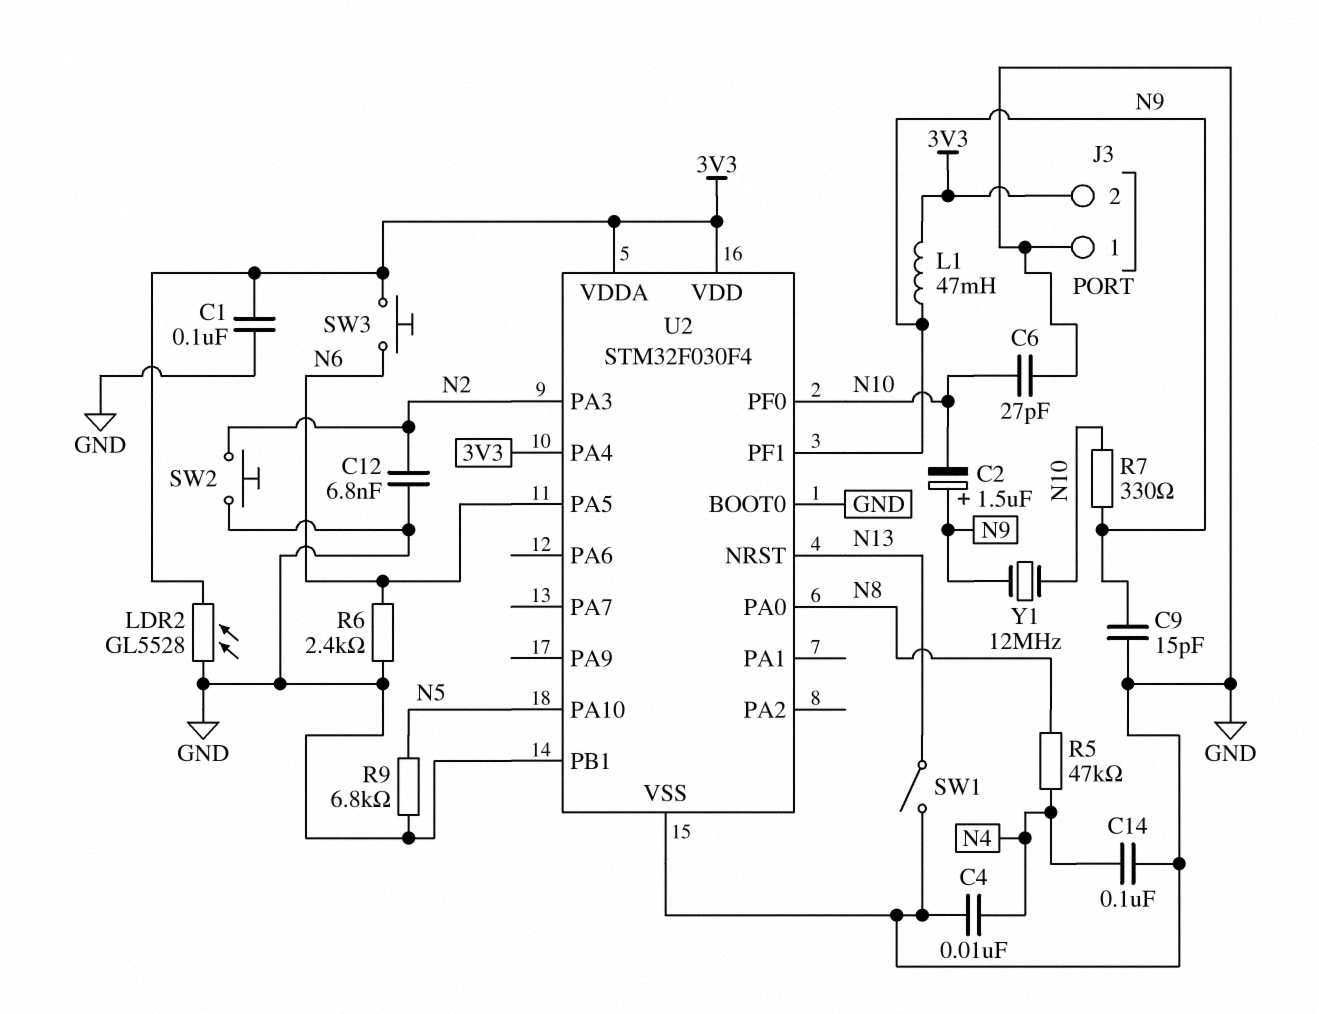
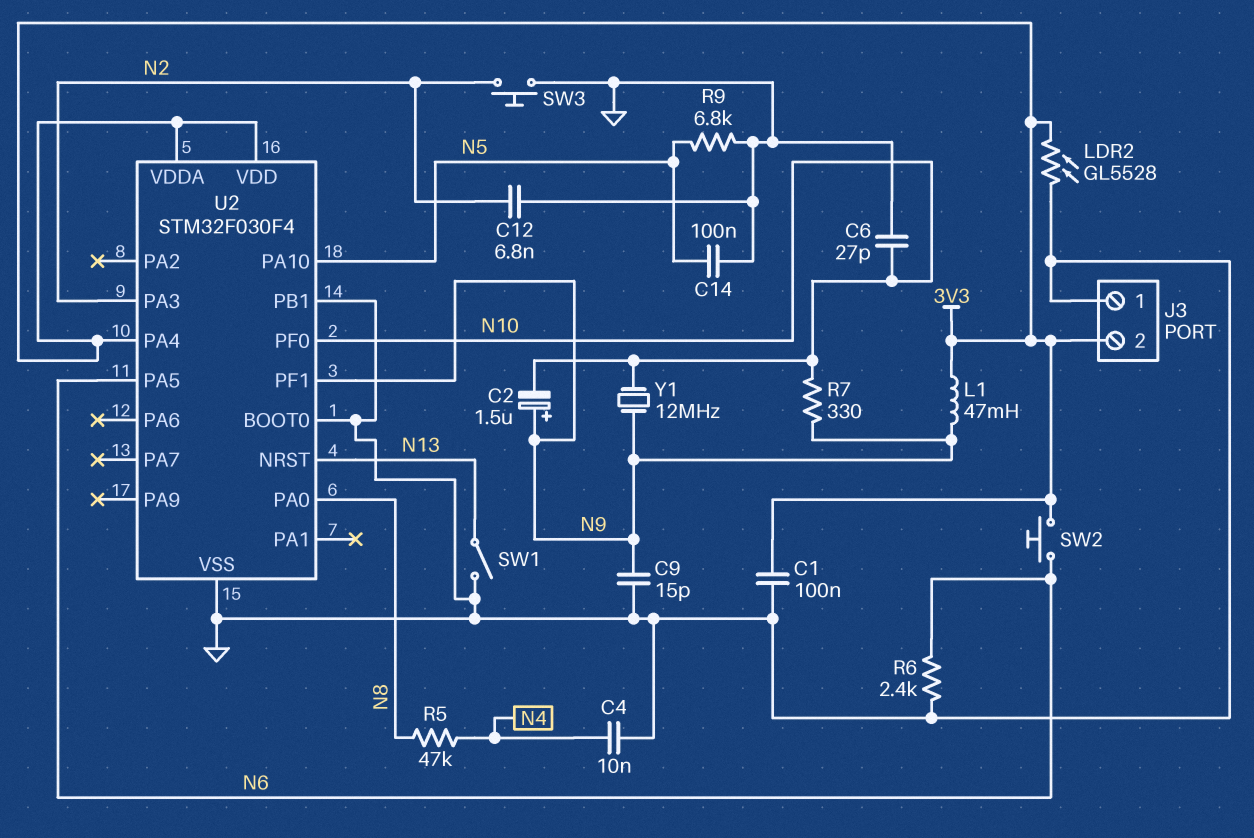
C14: 100nF (GND, N4) -> 100nF (GND, N5)
SW2: button (GND, N2) -> button (3V3, N6)
SW3: button (3V3, N6) -> button (GND, N2)

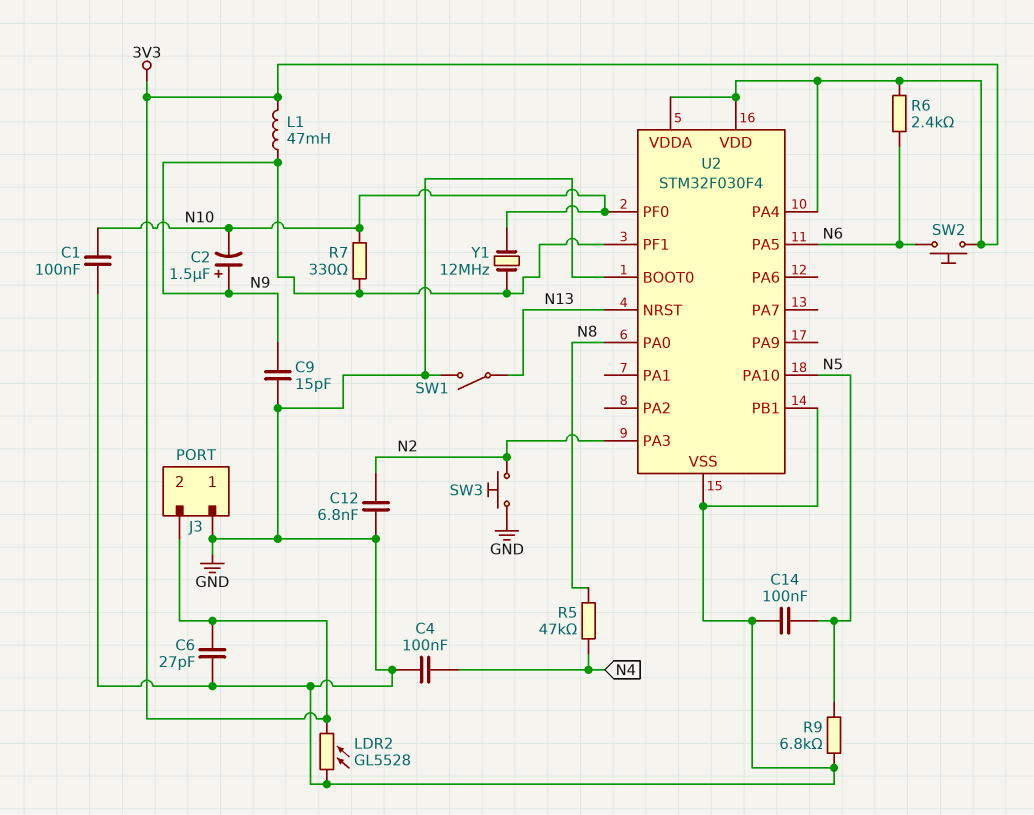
C1: 100nF (3V3, GND) -> 100nF (GND, N10)
C4: 10nF (GND, N4) -> 100nF (GND, N4)
C6: 27pF (GND, N10) -> 27pF (3V3, GND)
R6: 2.4k (GND, N6) -> 2.4k (3V3, N6)

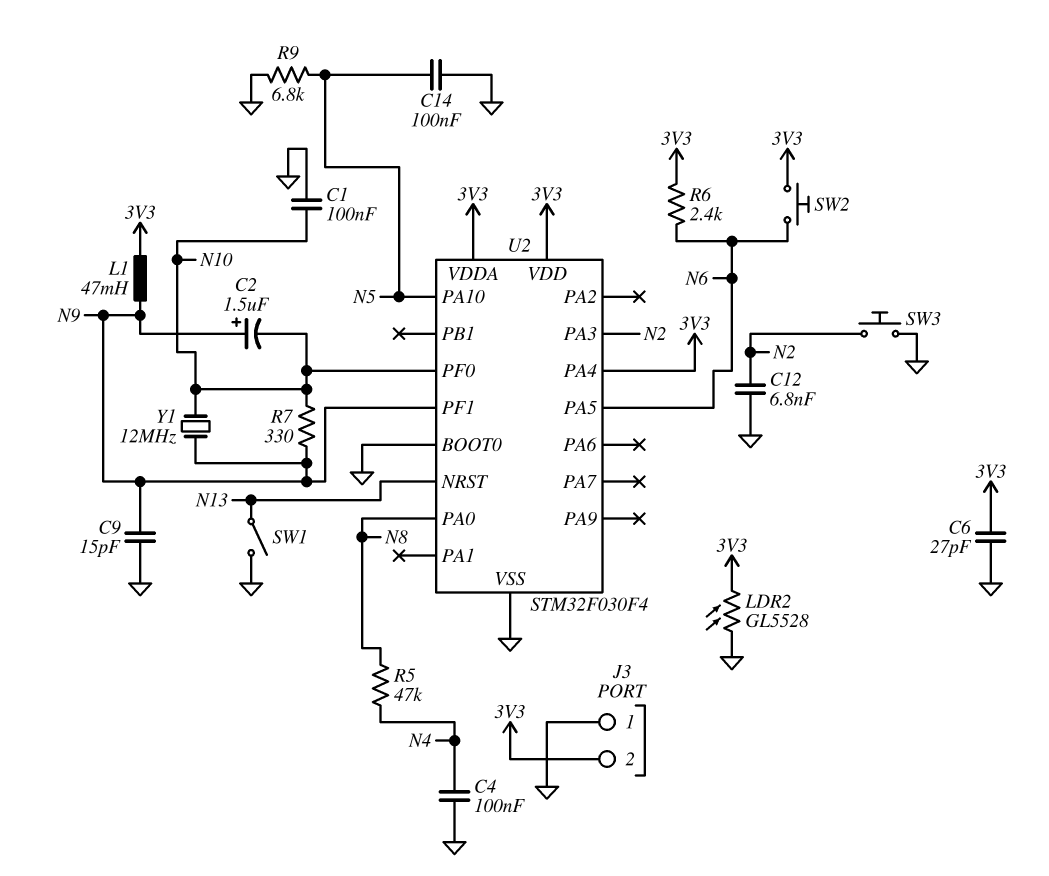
U2 pin PB1: GND -> none

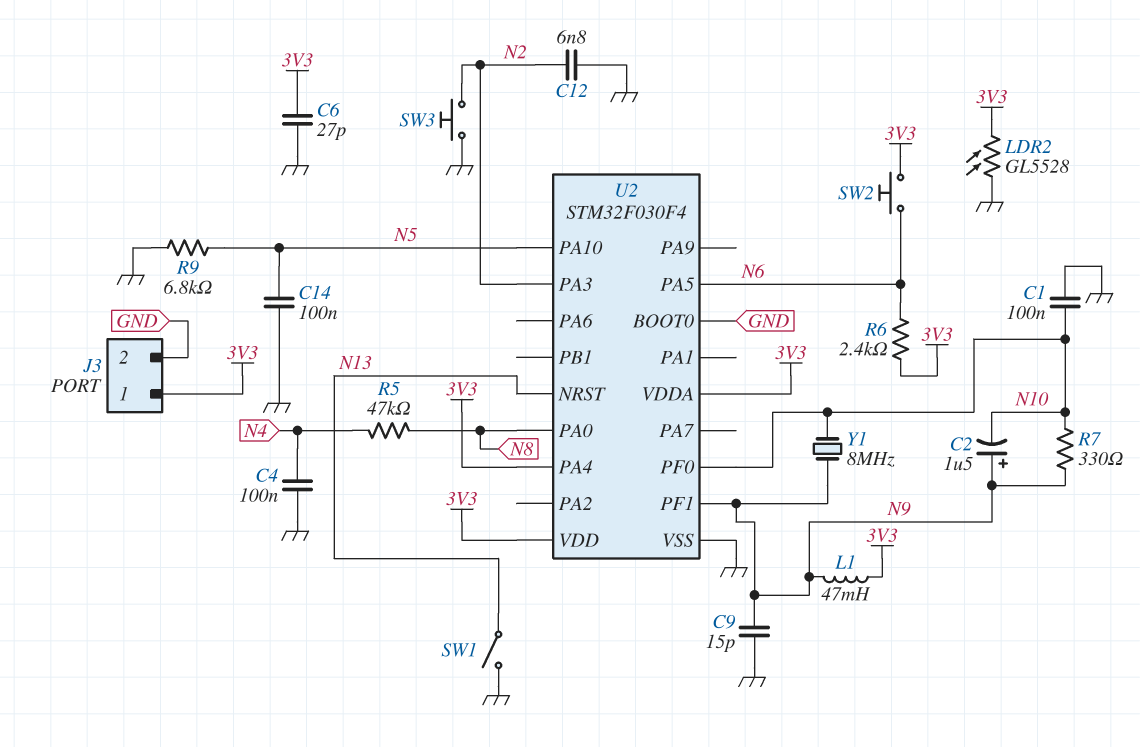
J3 pin 1: GND -> 3V3
J3 pin 2: 3V3 -> GND
Y1: 12MHz (N9, N10) -> 8MHz (N9, N10)

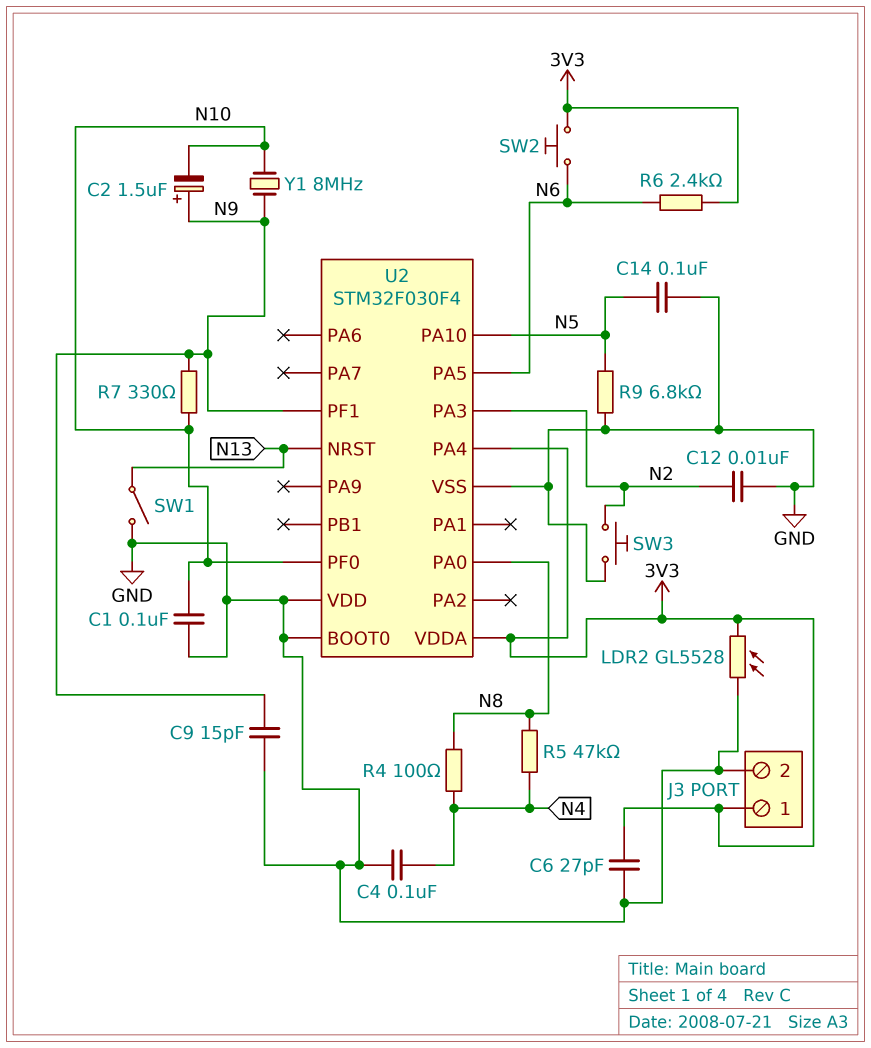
C12: 6.8nF (GND, N2) -> 10nF (GND, N2)
L1: 47mH (3V3, N9) -> none
R4: none -> 100 (N4, N8)
U2 pin VDD: 3V3 -> GND

